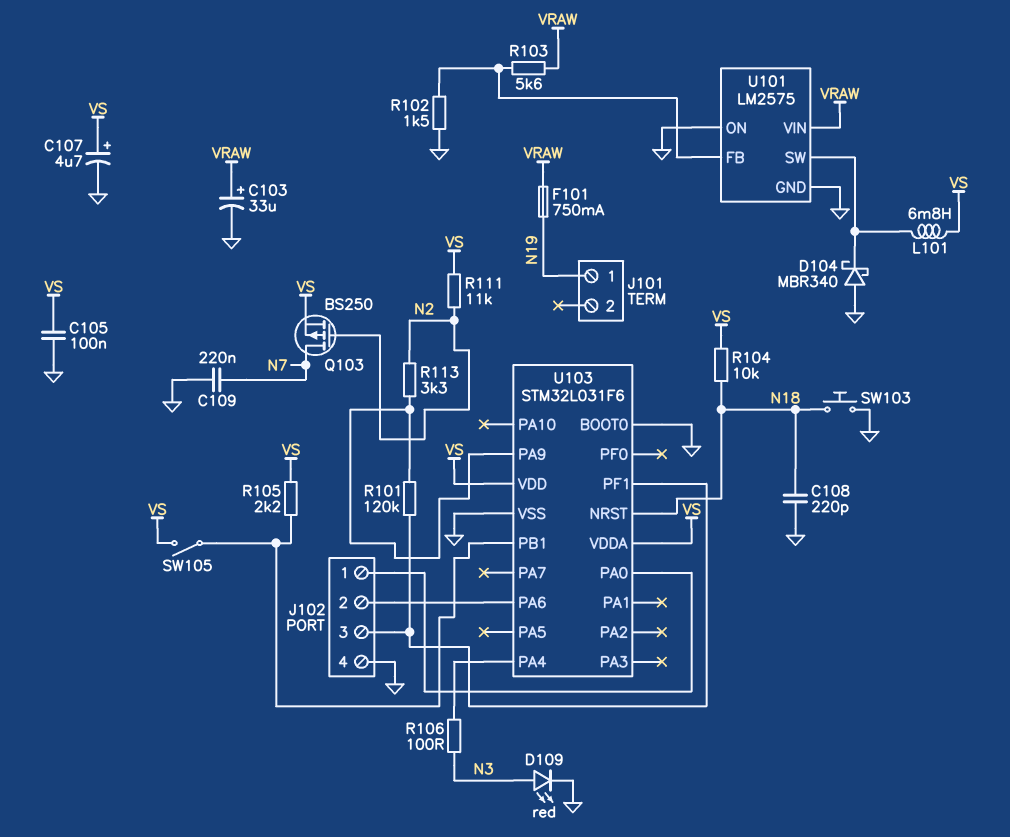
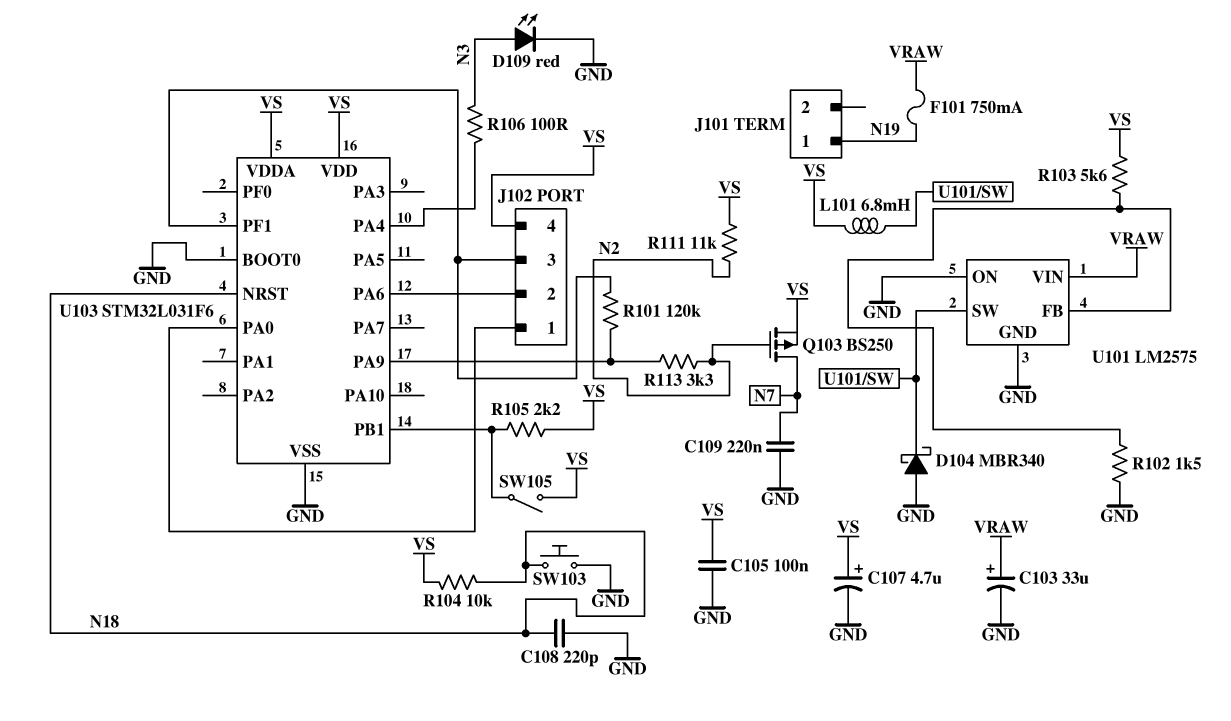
J102 pin 4: GND -> VS
R103: 5.6k (U101/FB, VRAW) -> 5.6k (U101/FB, VS)

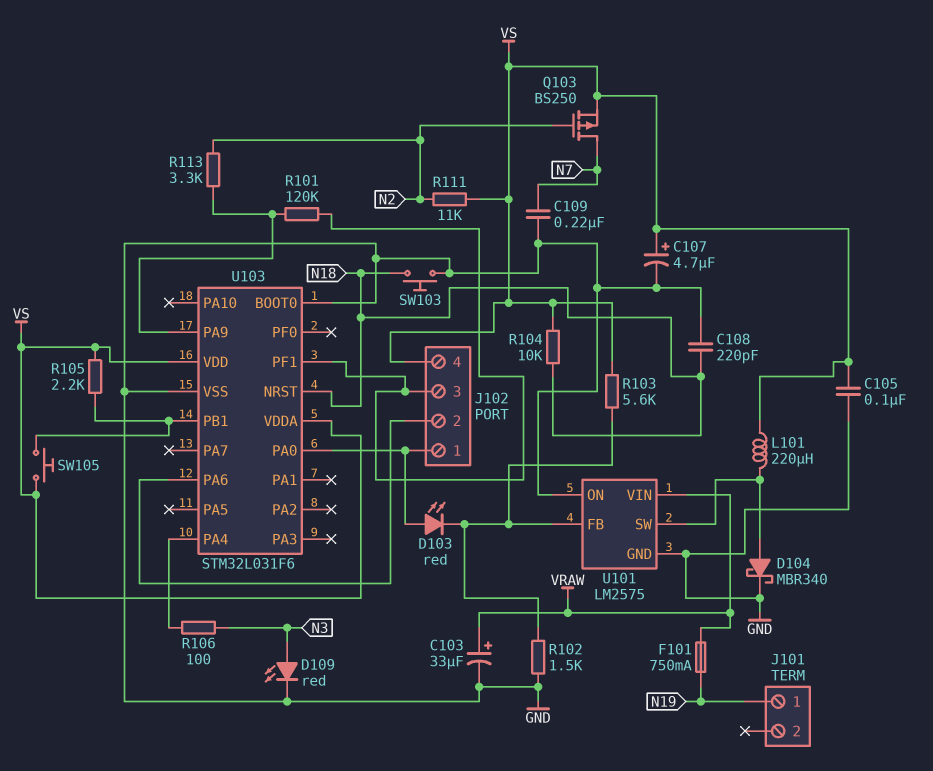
D103: none -> LED red (A J102/1, K U101/FB)
D104: schottky MBR340 (A GND, K U101/SW) -> schottky MBR340 (A U101/SW, K GND)
L101: 6.8mH (U101/SW, VS) -> 220uH (U101/SW, VS)
SW105: switch (U103/PB1, VS) -> button (U103/PB1, VS)

